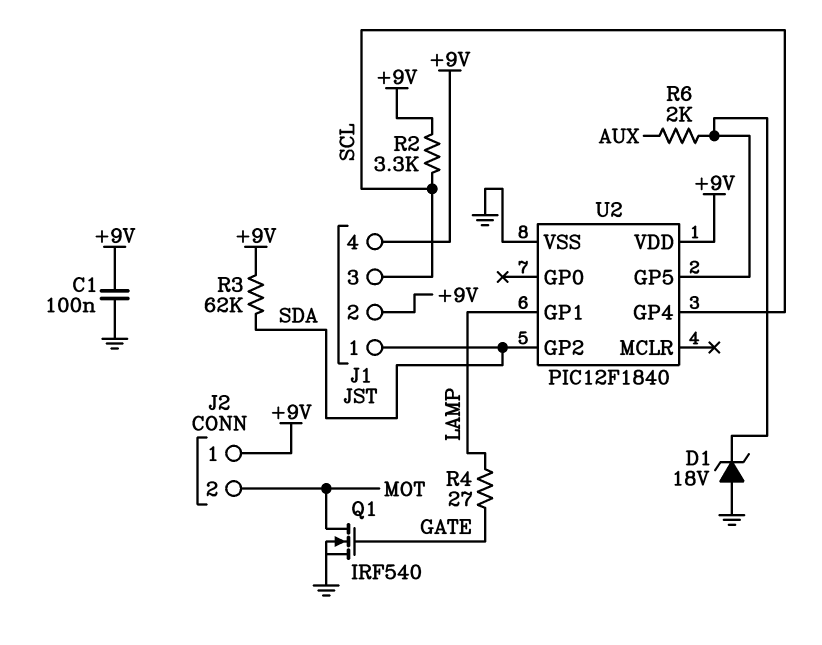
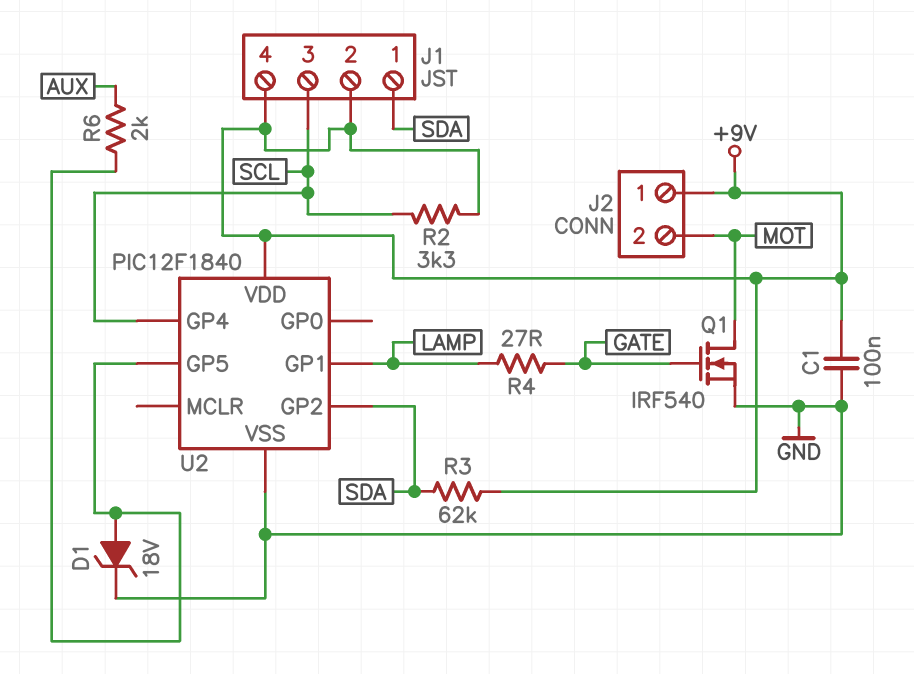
D1: zener 18V (A GND, K U2/GP5) -> zener 18V (A U2/GP5, K GND)

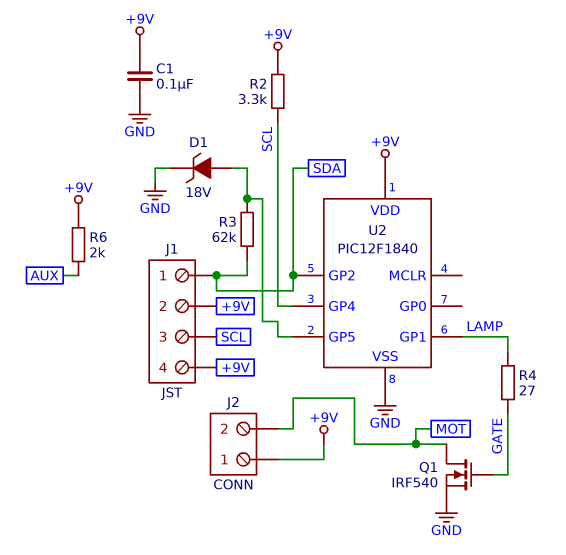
R3: 62k (+9V, SDA) -> 62k (SDA, U2/GP5)
R6: 2k (AUX, U2/GP5) -> 2k (+9V, AUX)

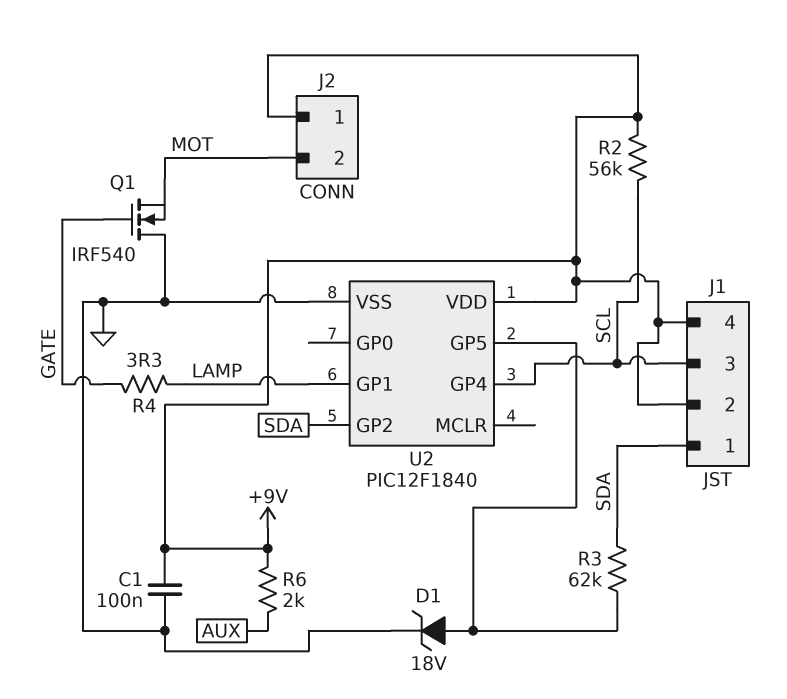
Q1: NMOS IRF540 (G GATE, D MOT, S GND) -> NMOS IRF540 (G GATE, D GND, S MOT)
R2: 3.3k (+9V, SCL) -> 56k (+9V, SCL)
R4: 27 (GATE, LAMP) -> 3.3 (GATE, LAMP)

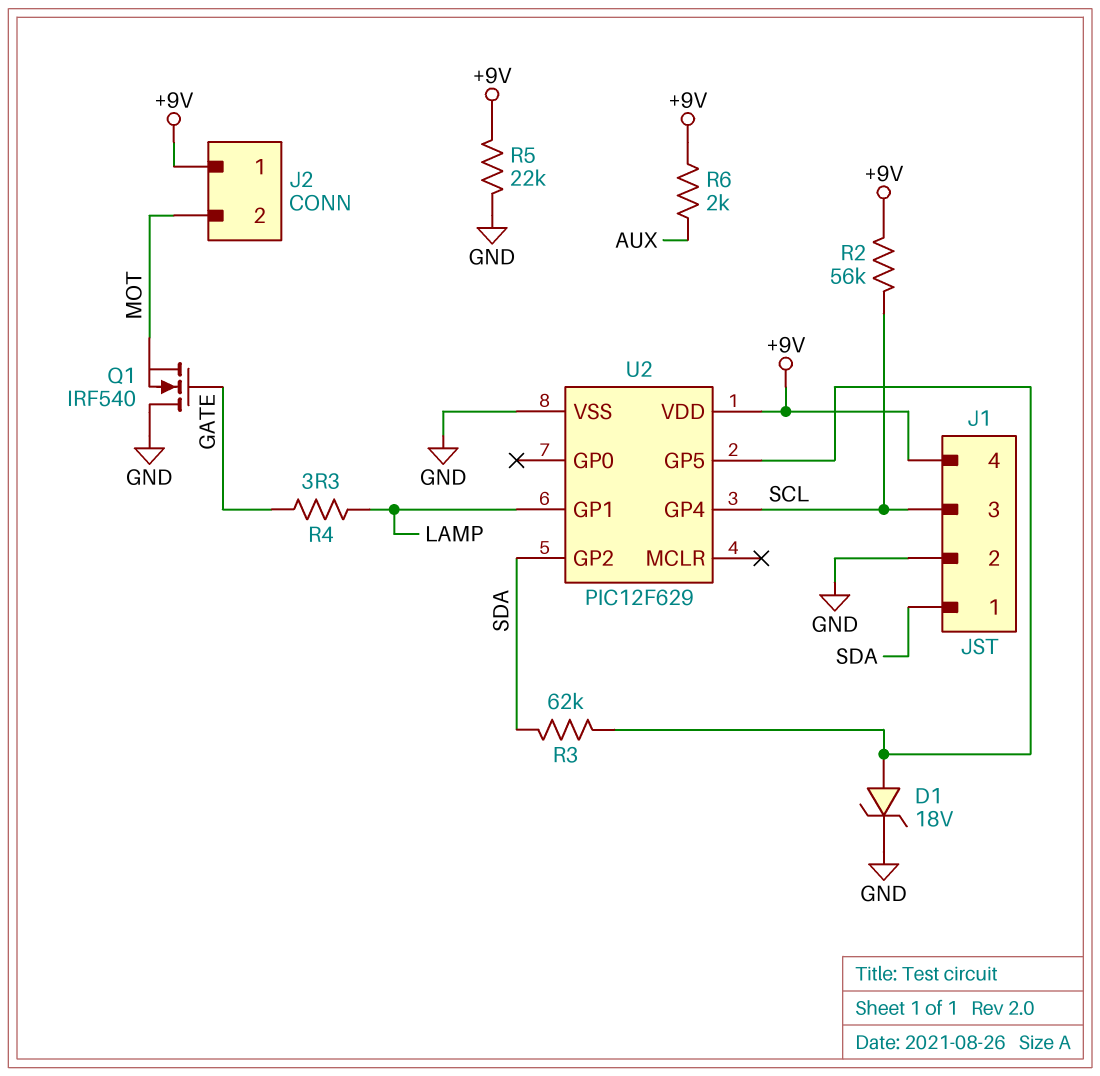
C1: 100nF (+9V, GND) -> none
J1 pin 2: +9V -> GND
R5: none -> 22k (+9V, GND)
U2: PIC12F1840 -> PIC12F629

